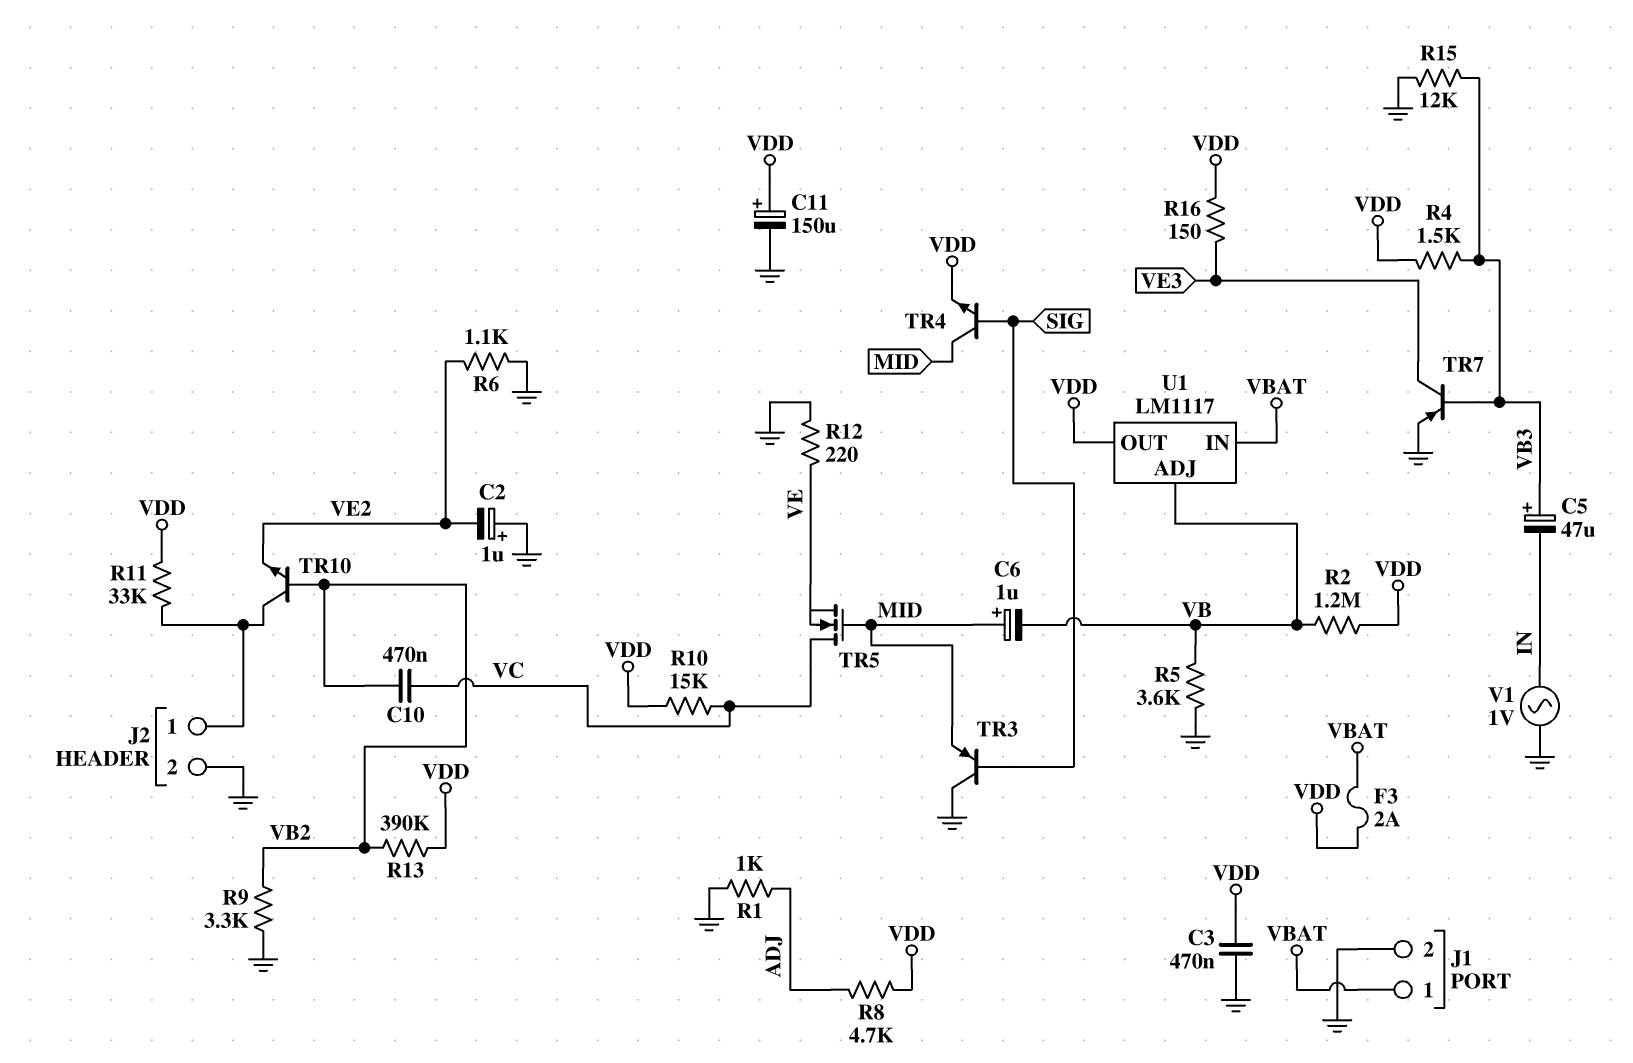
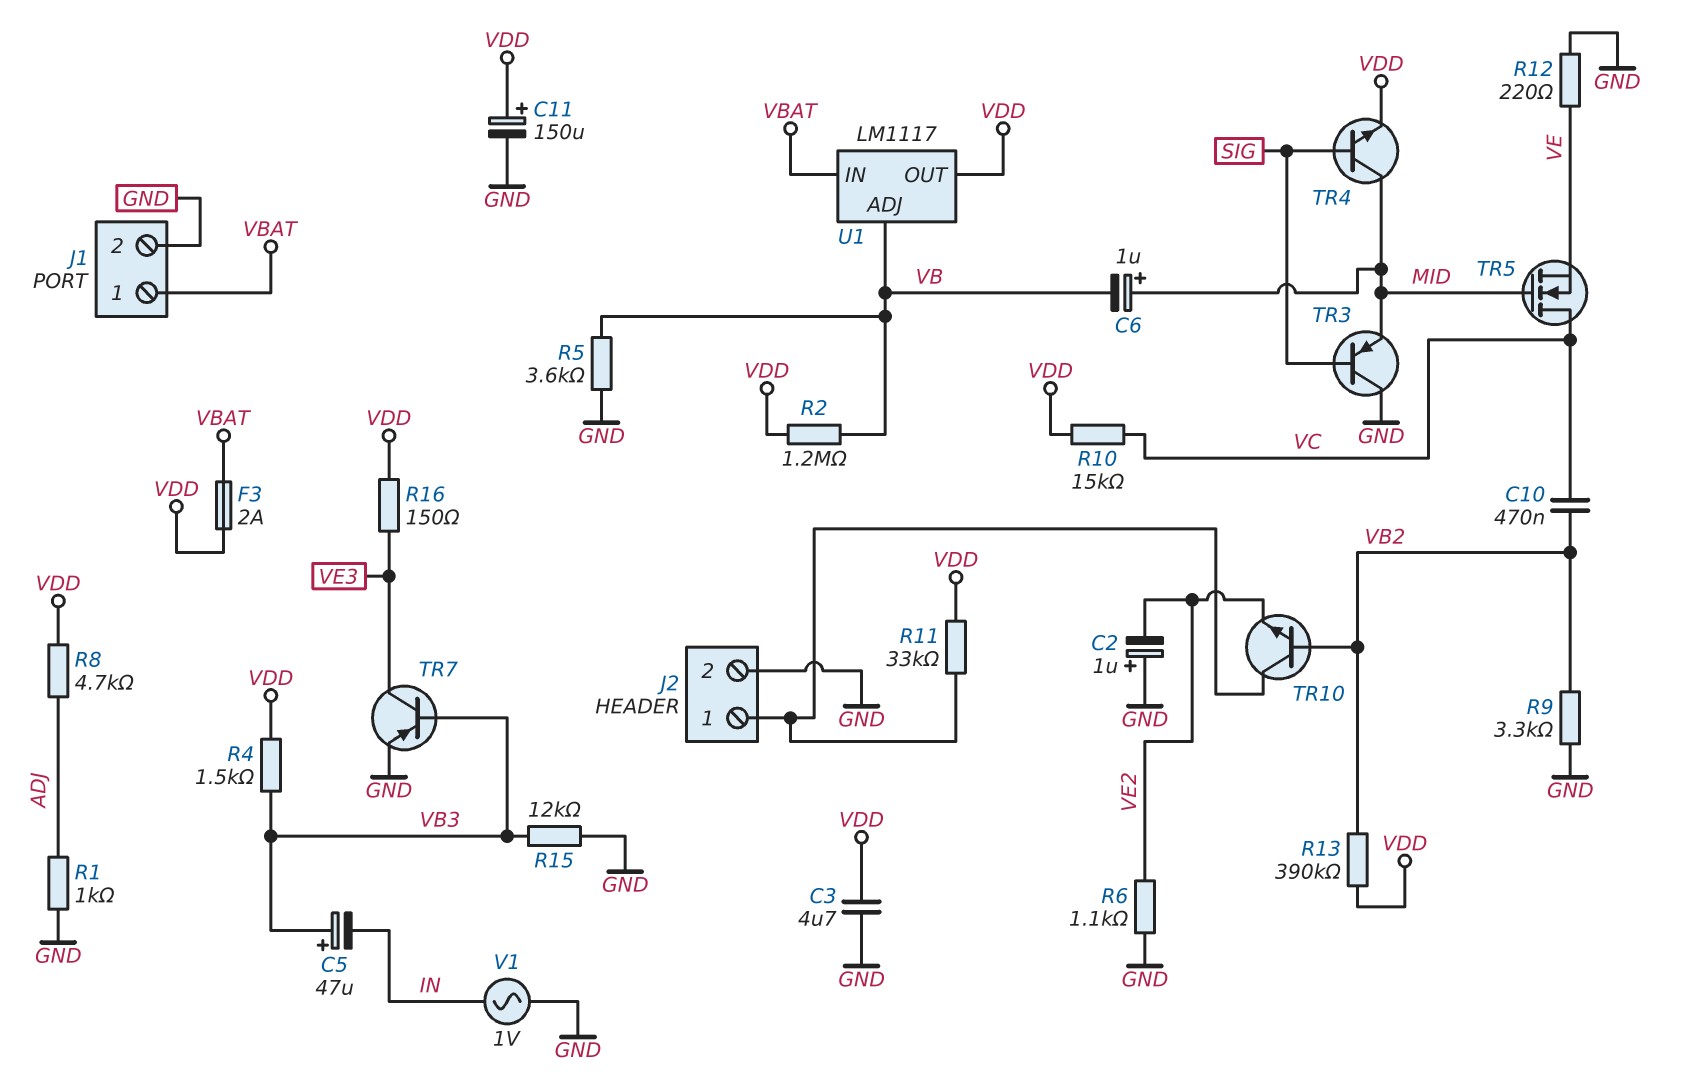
C3: 470nF (GND, VDD) -> 4.7uF (GND, VDD)

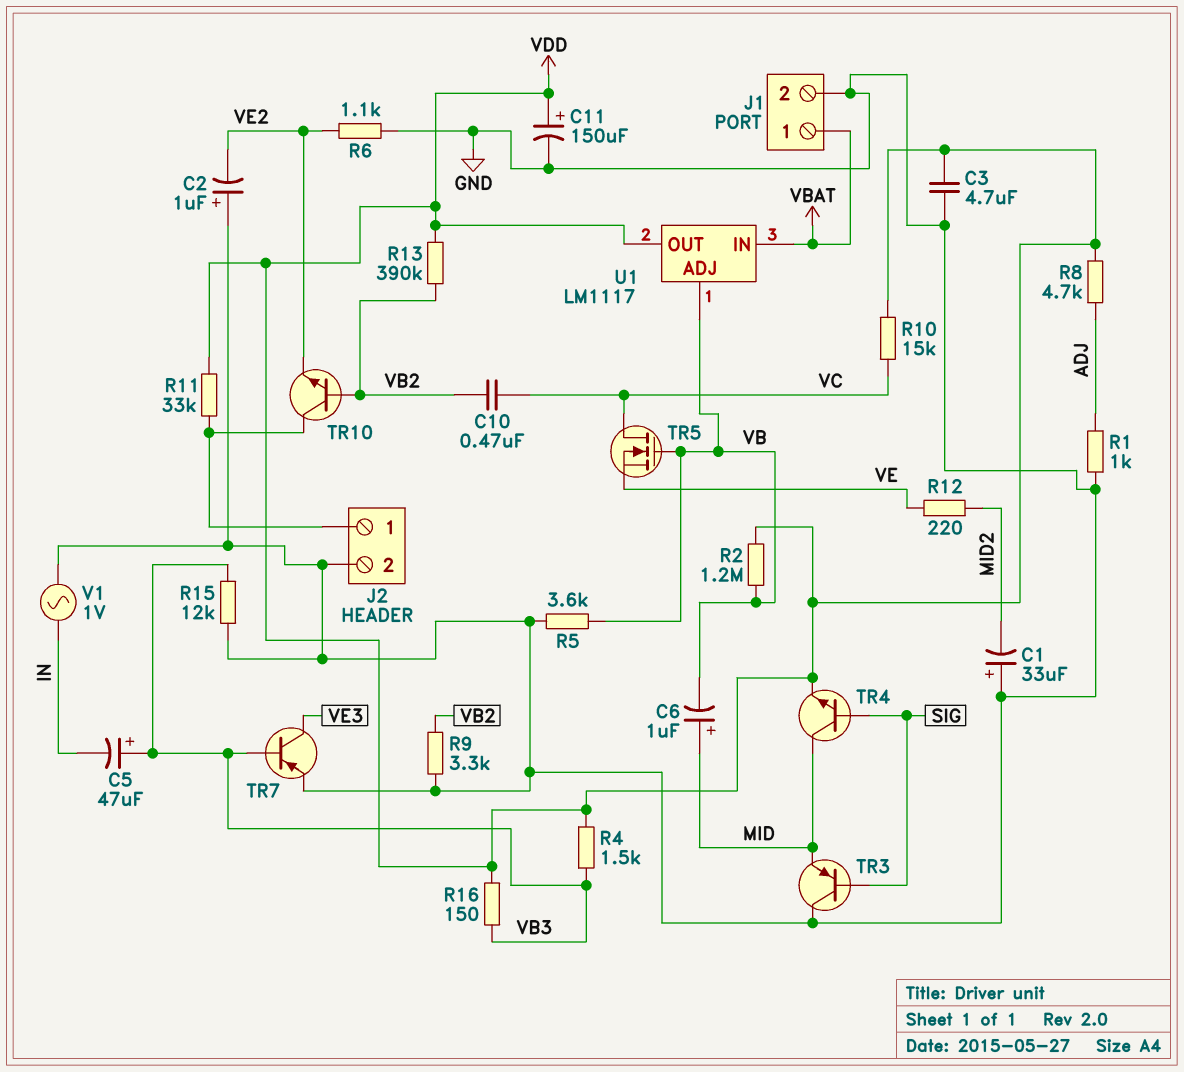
C1: none -> 33uF (plus GND, minus MID2)
F3: 2A (VBAT, VDD) -> none
R12: 220 (GND, VE) -> 220 (MID2, VE)
R16: 150 (VDD, VE3) -> 150 (VB3, VDD)
TR5: NMOS (G MID, D VC, S VE) -> NMOS (G VB, D VC, S VE)

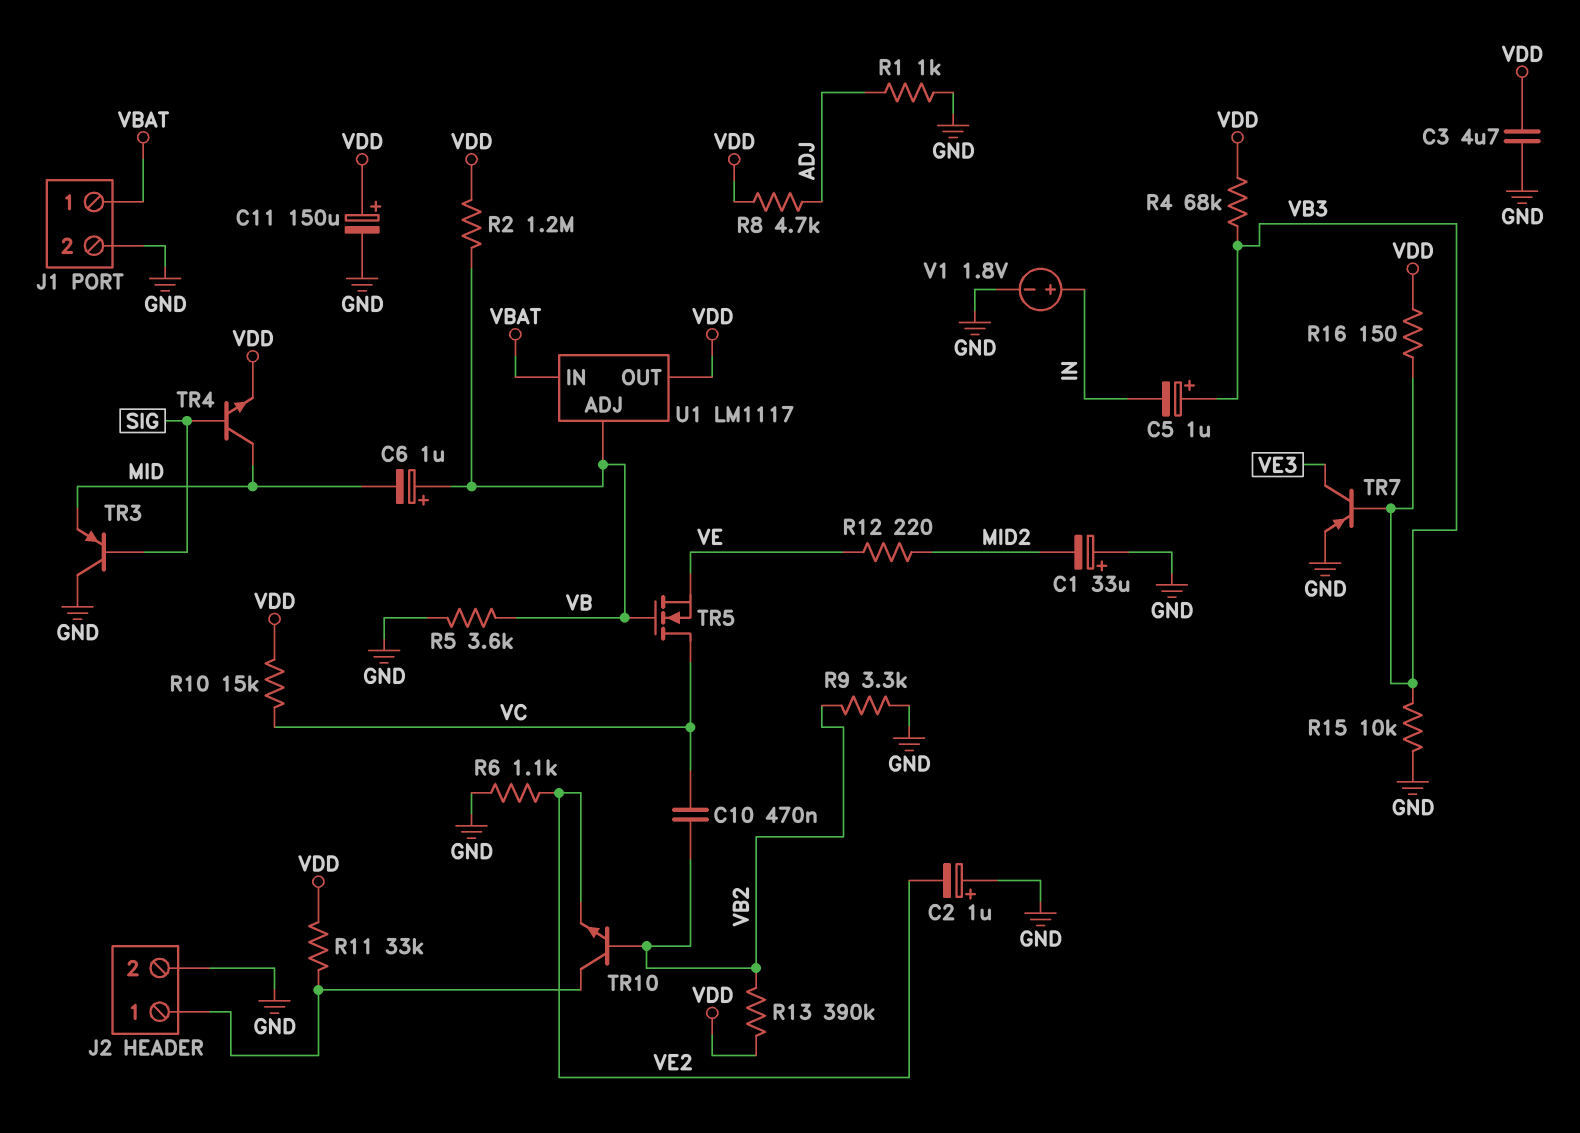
C5: 47uF (plus VB3, minus IN) -> 1uF (plus VB3, minus IN)
C6: 1uF (plus MID, minus VB) -> 1uF (plus VB, minus MID)
R4: 1.5k (VB3, VDD) -> 68k (VB3, VDD)
R15: 12k (GND, VB3) -> 10k (GND, VB3)
V1: AC 1V (GND, IN) -> 1.8V (plus IN, minus GND)

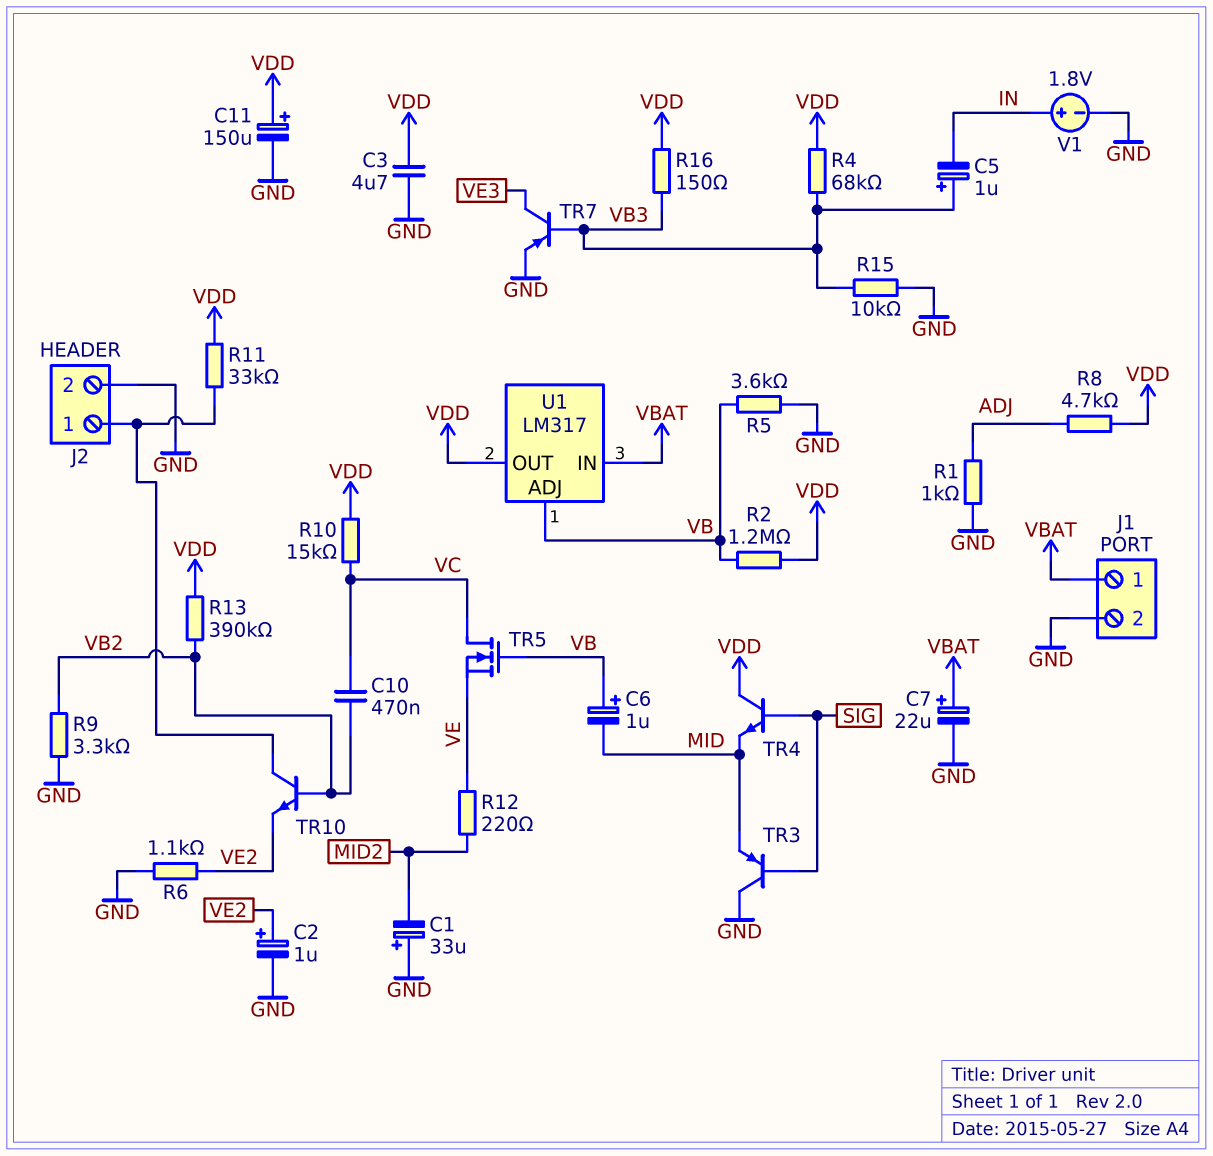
C2: 1uF (plus GND, minus VE2) -> 1uF (plus VE2, minus GND)
C7: none -> 22uF (plus VBAT, minus GND)
TR4: NPN (B SIG, C MID, E VDD) -> NPN (B SIG, C VDD, E MID)
U1: LM1117 -> LM317

